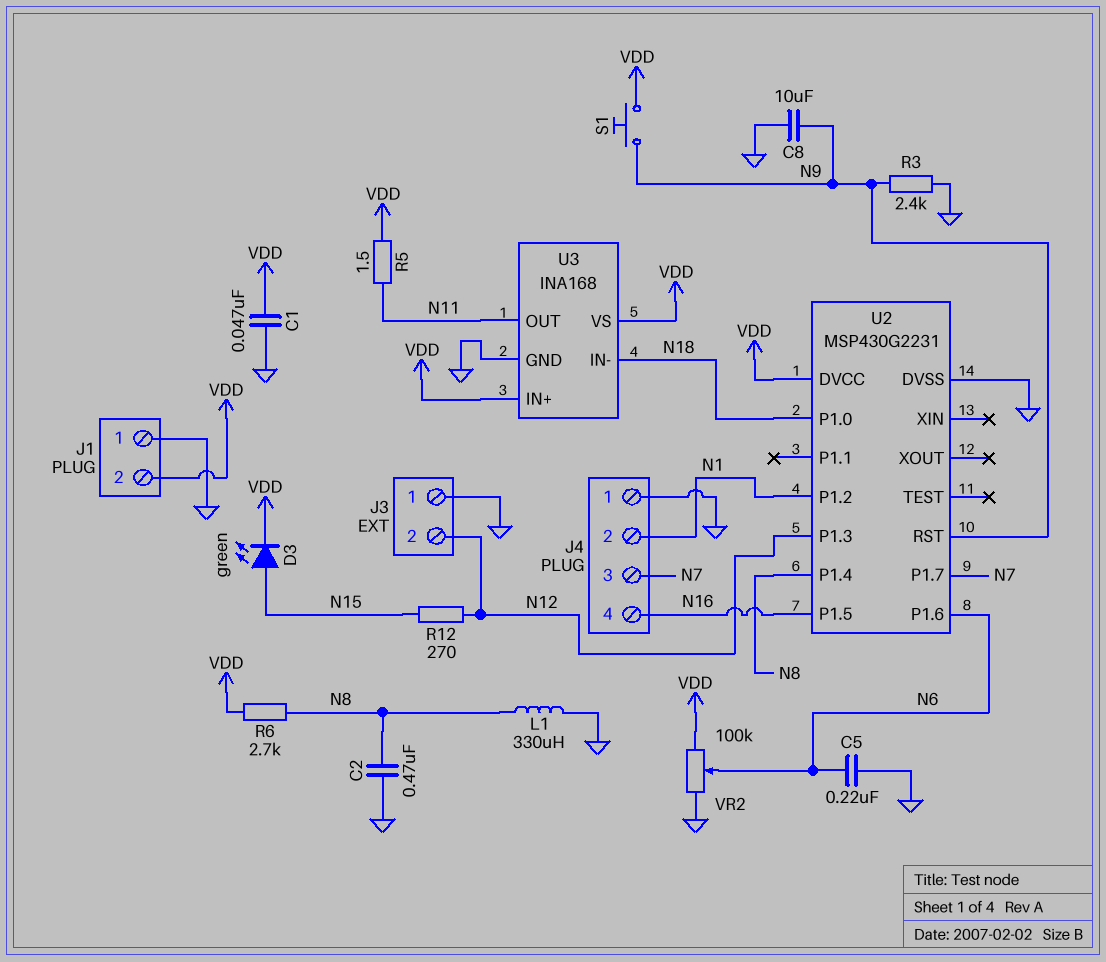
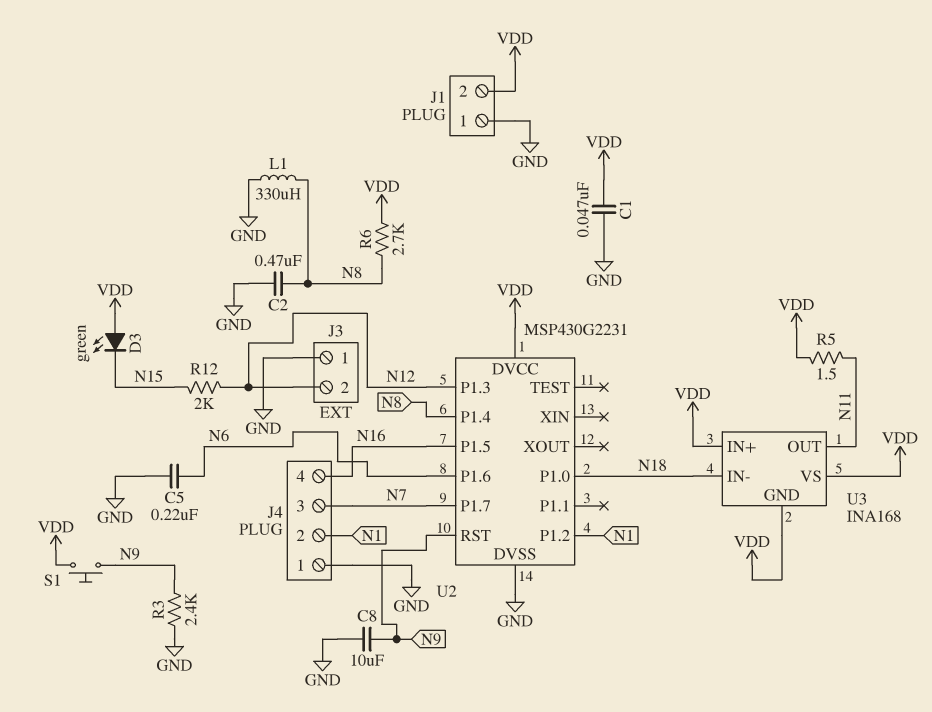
D3: LED green (A N15, K VDD) -> LED green (A VDD, K N15)
R12: 270 (N12, N15) -> 2k (N12, N15)
U3 pin GND: GND -> VDD
VR2: 100k (GND, VDD, wiper N6) -> none

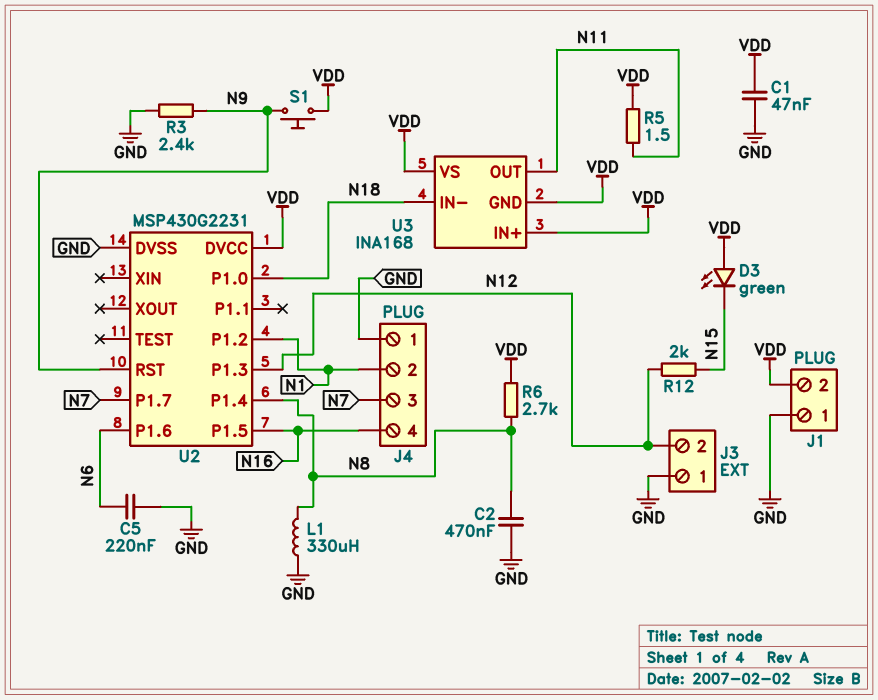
C8: 10uF (GND, N9) -> none

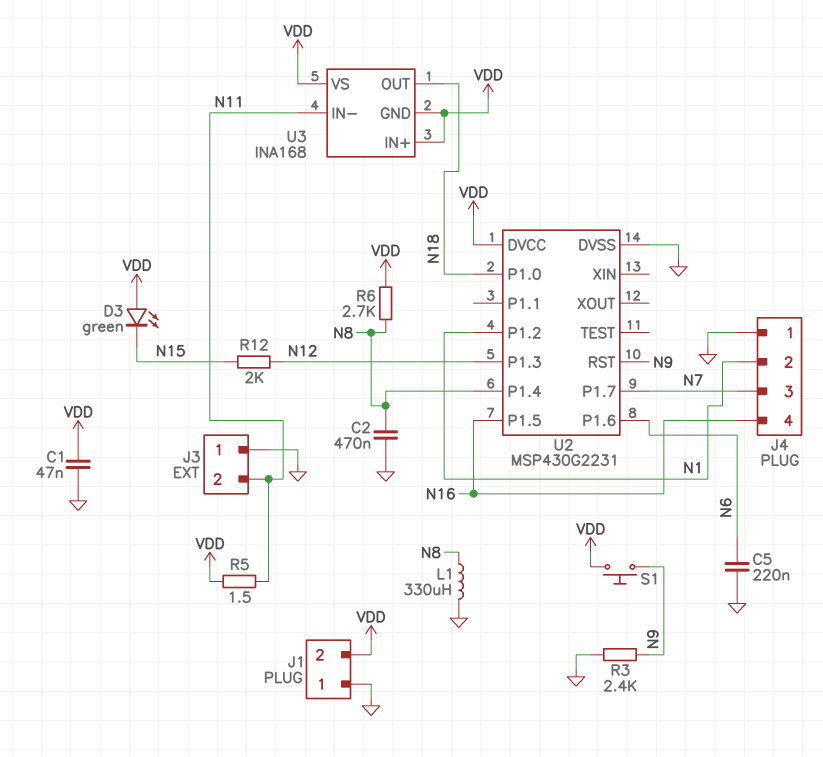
J3 pin 2: N12 -> N11
U3 pin IN-: N18 -> N11
U3 pin OUT: N11 -> N18

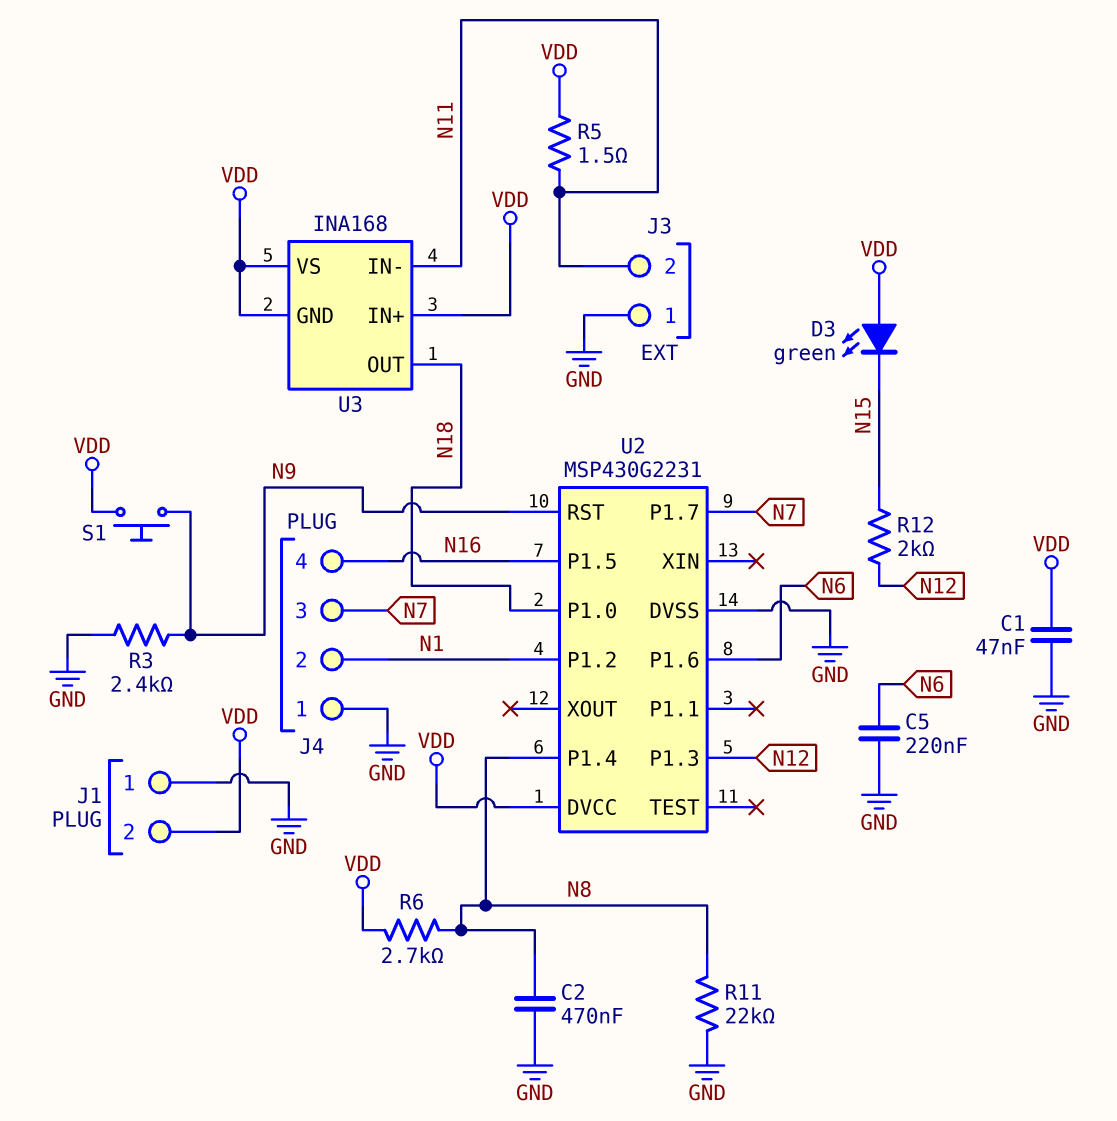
L1: 330uH (GND, N8) -> none
R11: none -> 22k (GND, N8)

